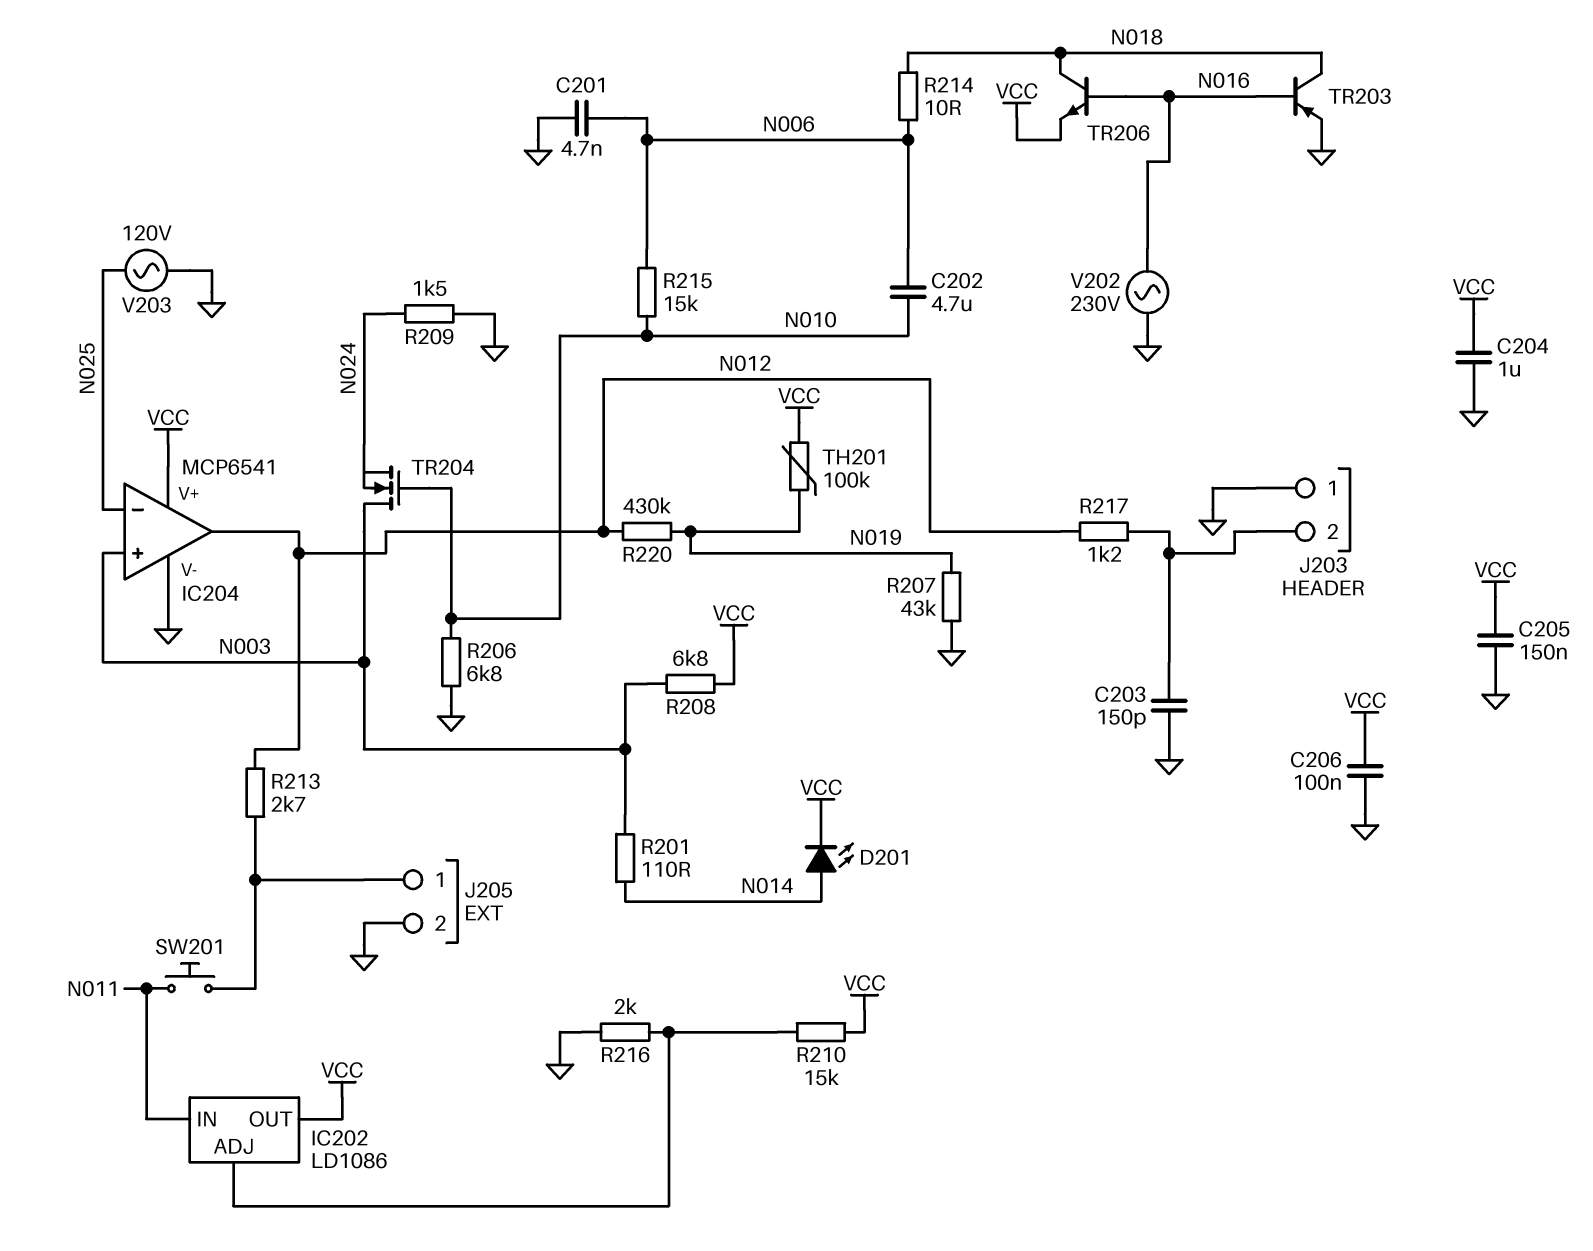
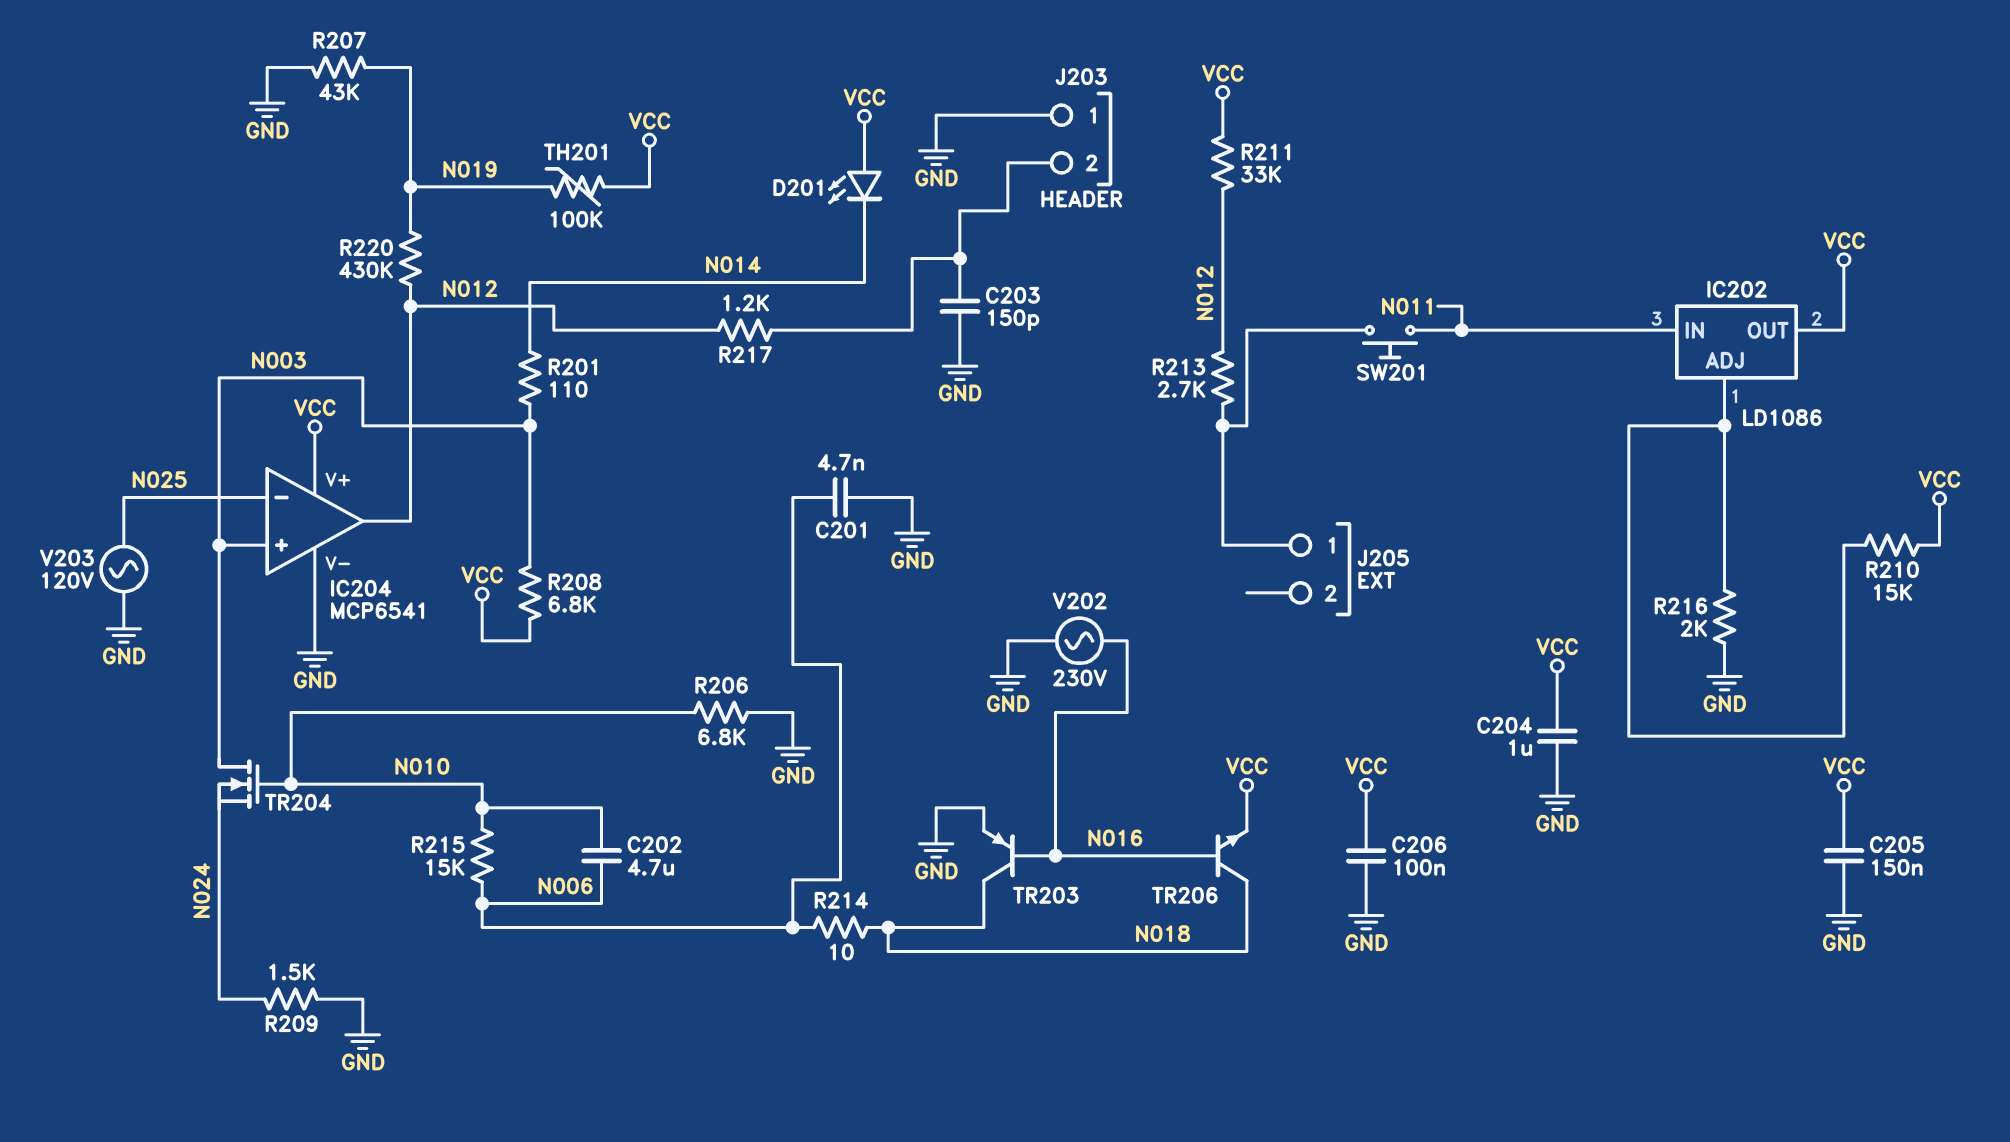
D201: LED (A N014, K VCC) -> LED (A VCC, K N014)
J205 pin 2: GND -> none
R211: none -> 33k (N012, VCC)

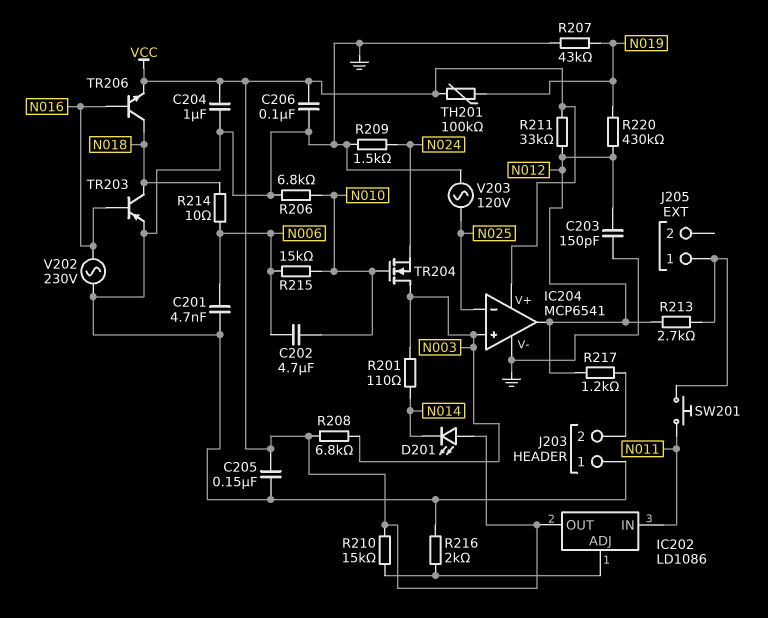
C203: 150pF (GND, J203/2) -> 150pF (GND, N012)

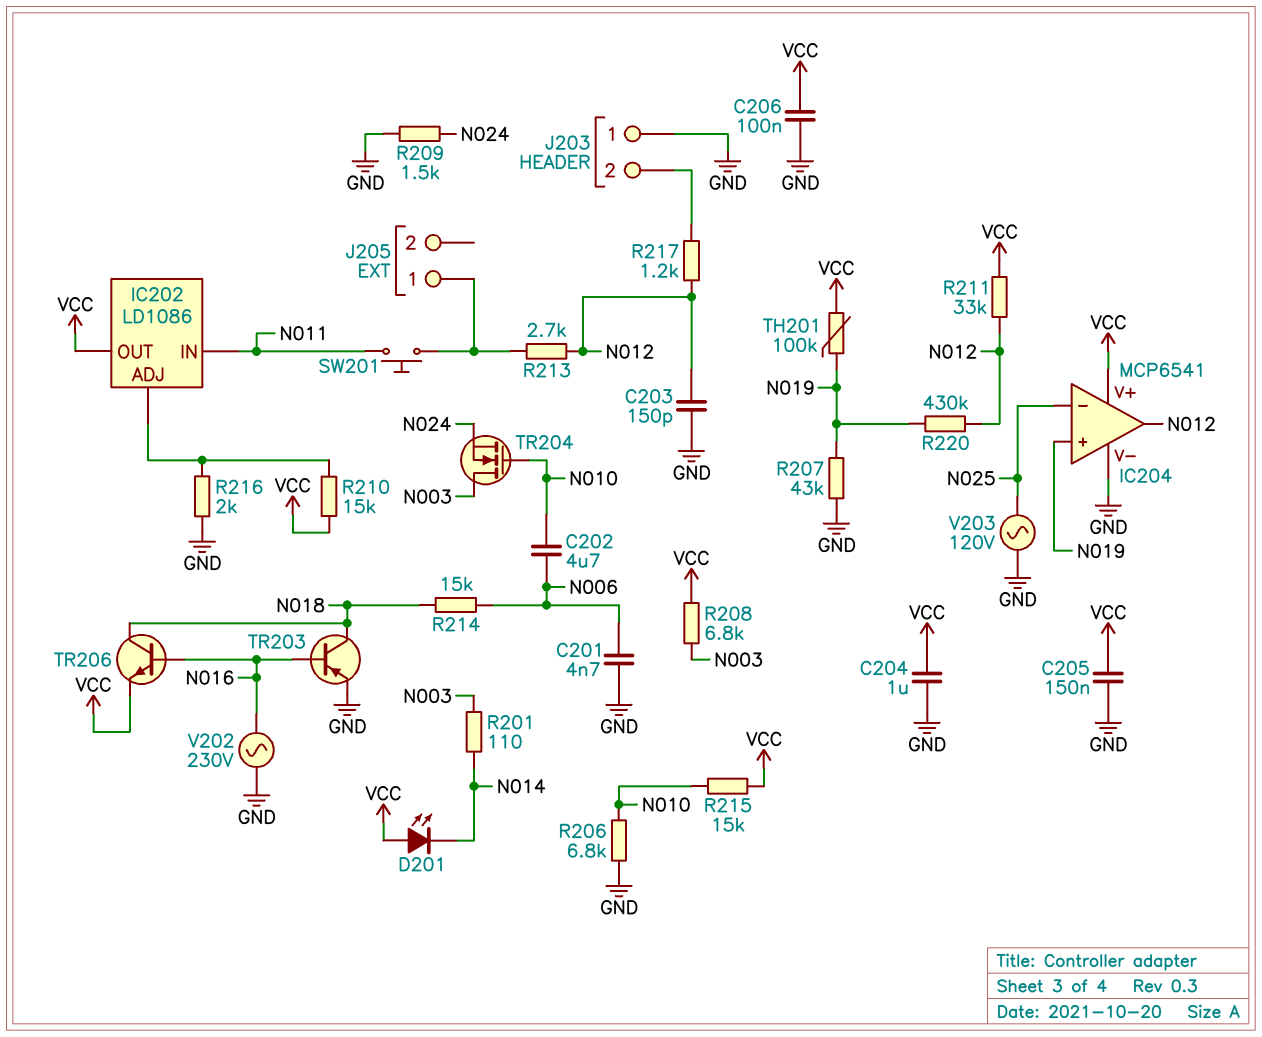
IC204 pin in+: N003 -> N019
R214: 10 (N006, N018) -> 15k (N006, N018)
R215: 15k (N006, N010) -> 15k (N010, VCC)

